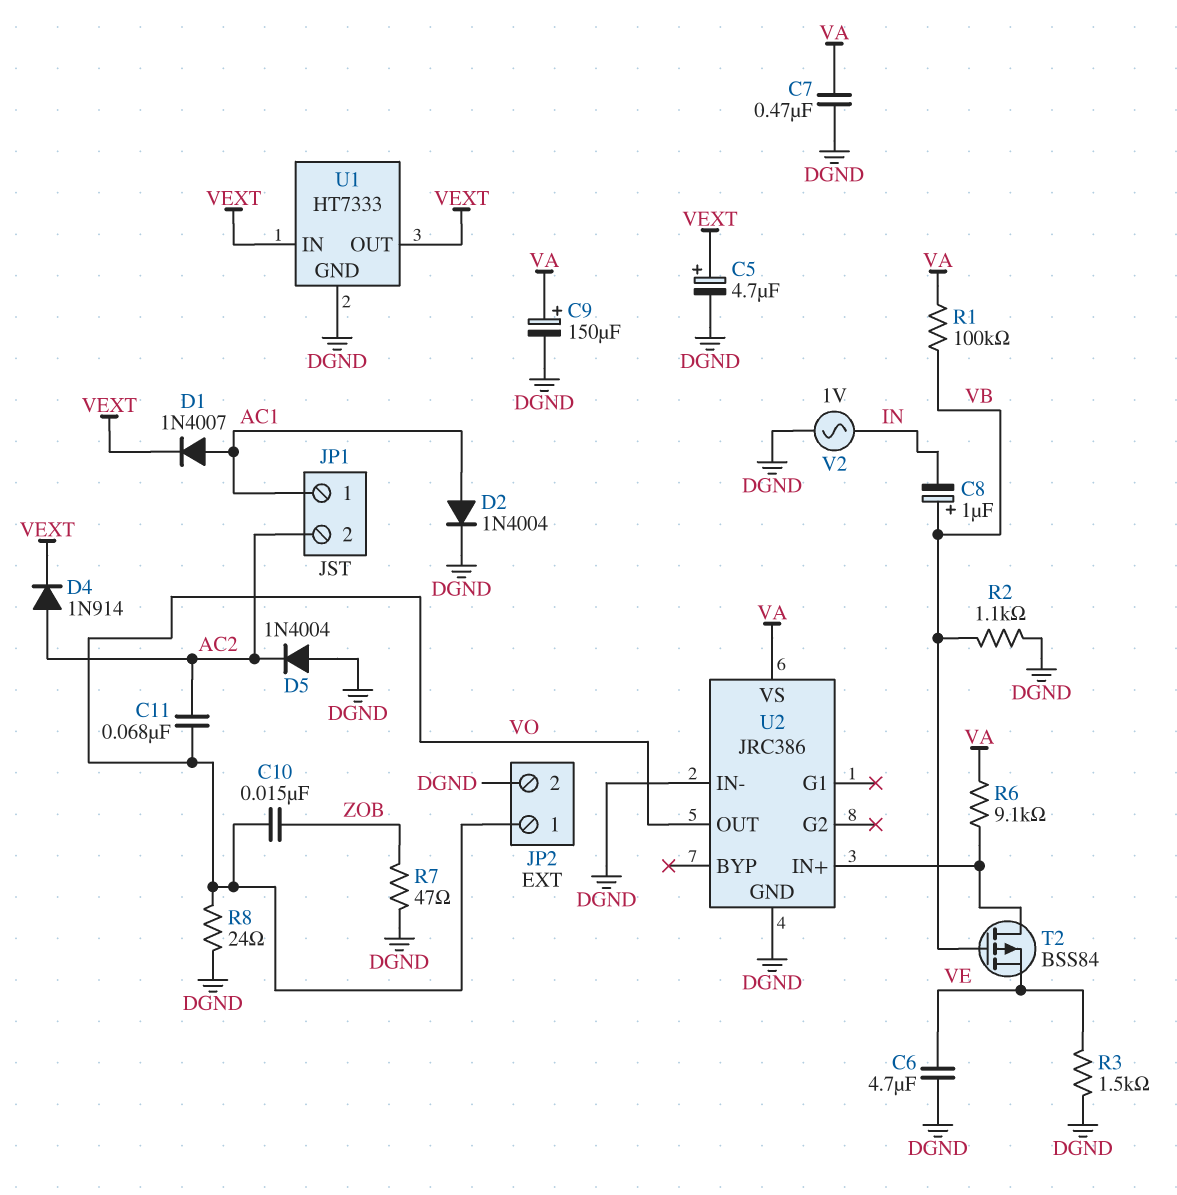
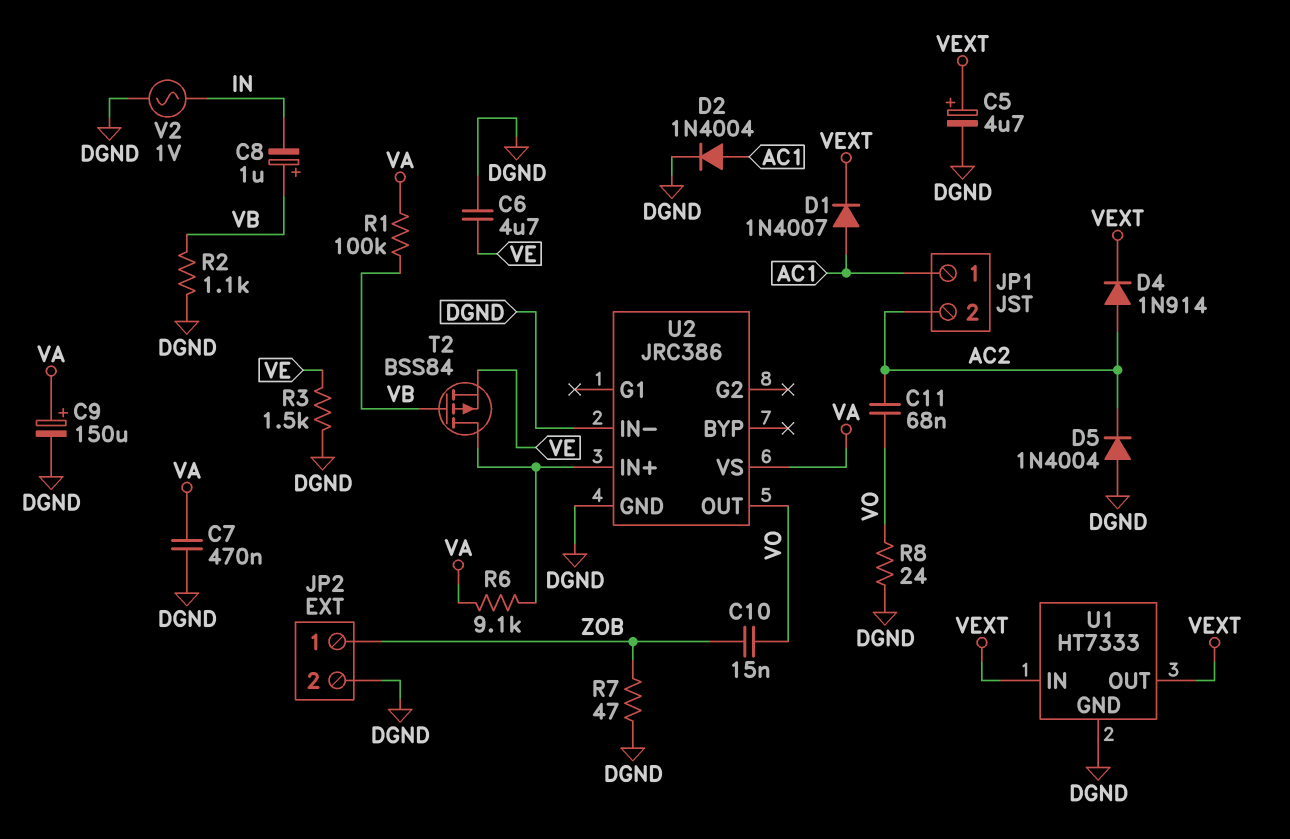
JP2 pin 1: VO -> ZOB

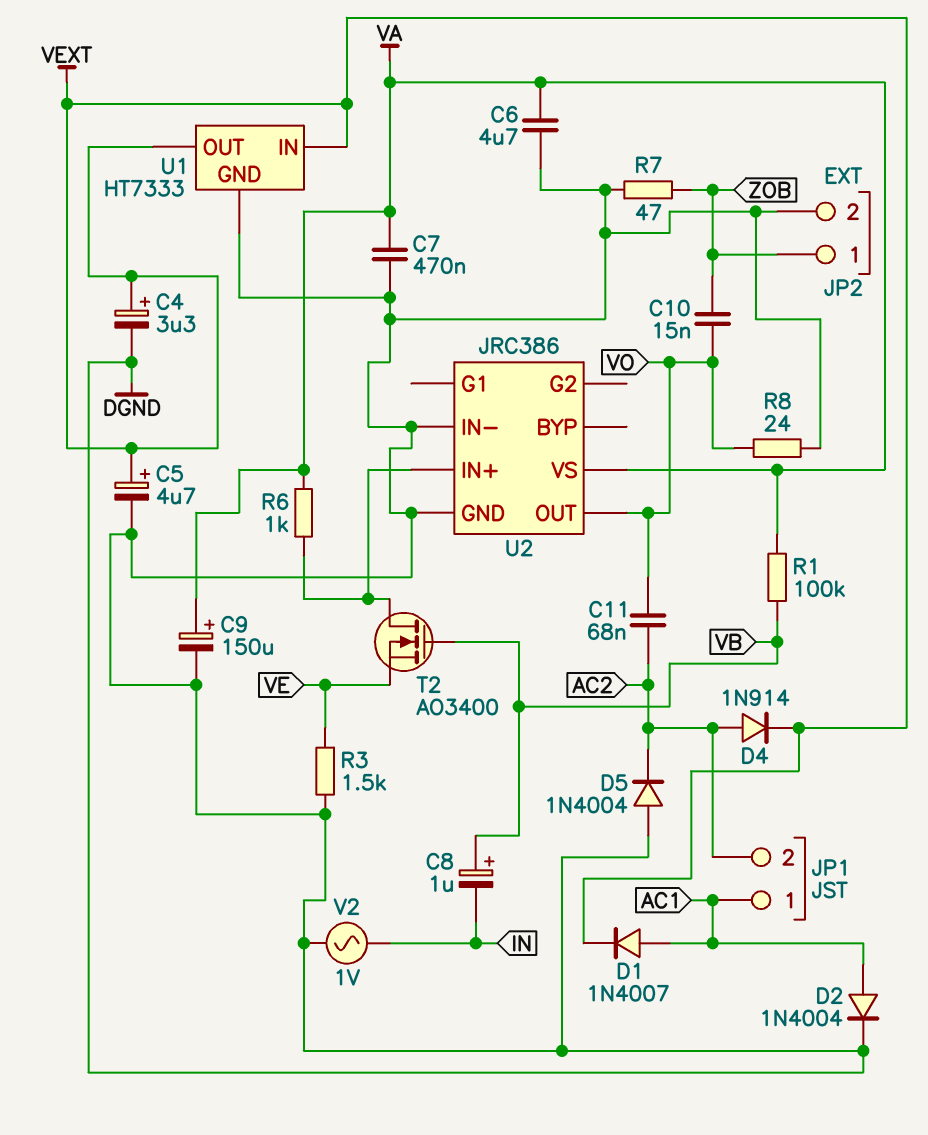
C4: none -> 3.3uF (plus VEXT, minus DGND)
C6: 4.7uF (DGND, VE) -> 4.7uF (DGND, VA)
R2: 1.1k (DGND, VB) -> none
R6: 9.1k (U2/IN+, VA) -> 1k (U2/IN+, VA)
T2: PMOS BSS84 (G VB, D U2/IN+, S VE) -> NMOS AO3400 (G VB, D U2/IN+, S VE)

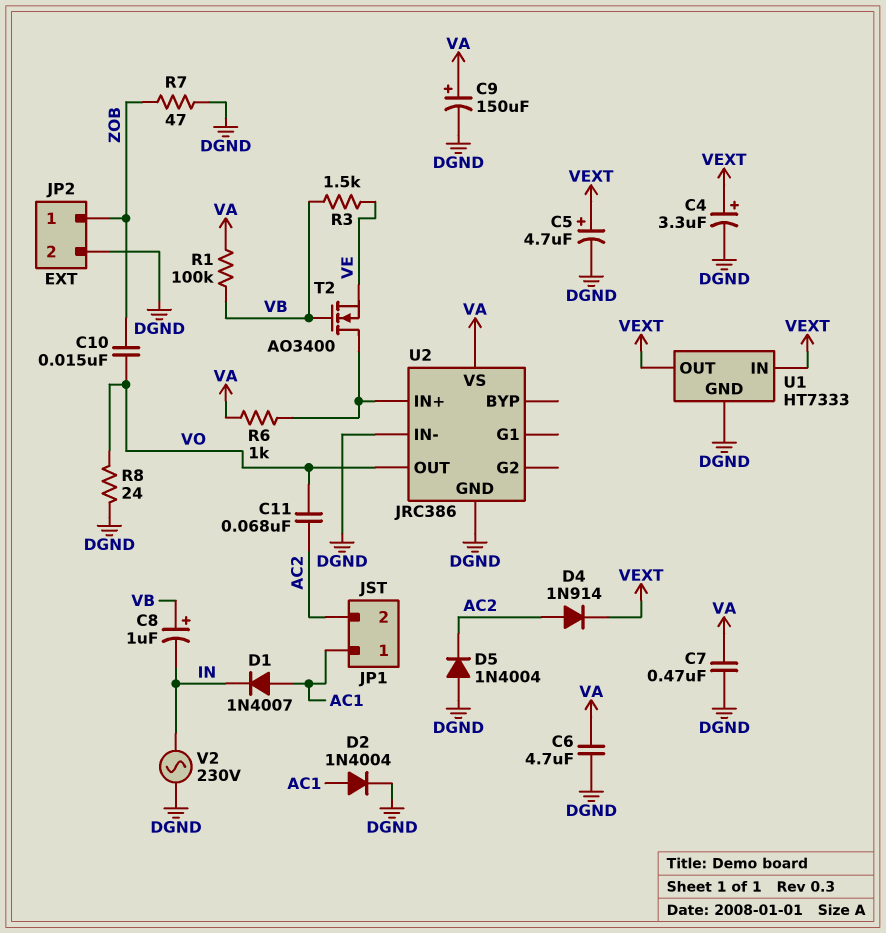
D1: diode 1N4007 (A AC1, K VEXT) -> diode 1N4007 (A AC1, K IN)
R3: 1.5k (DGND, VE) -> 1.5k (VB, VE)
V2: AC 1V (DGND, IN) -> AC 230V (DGND, IN)

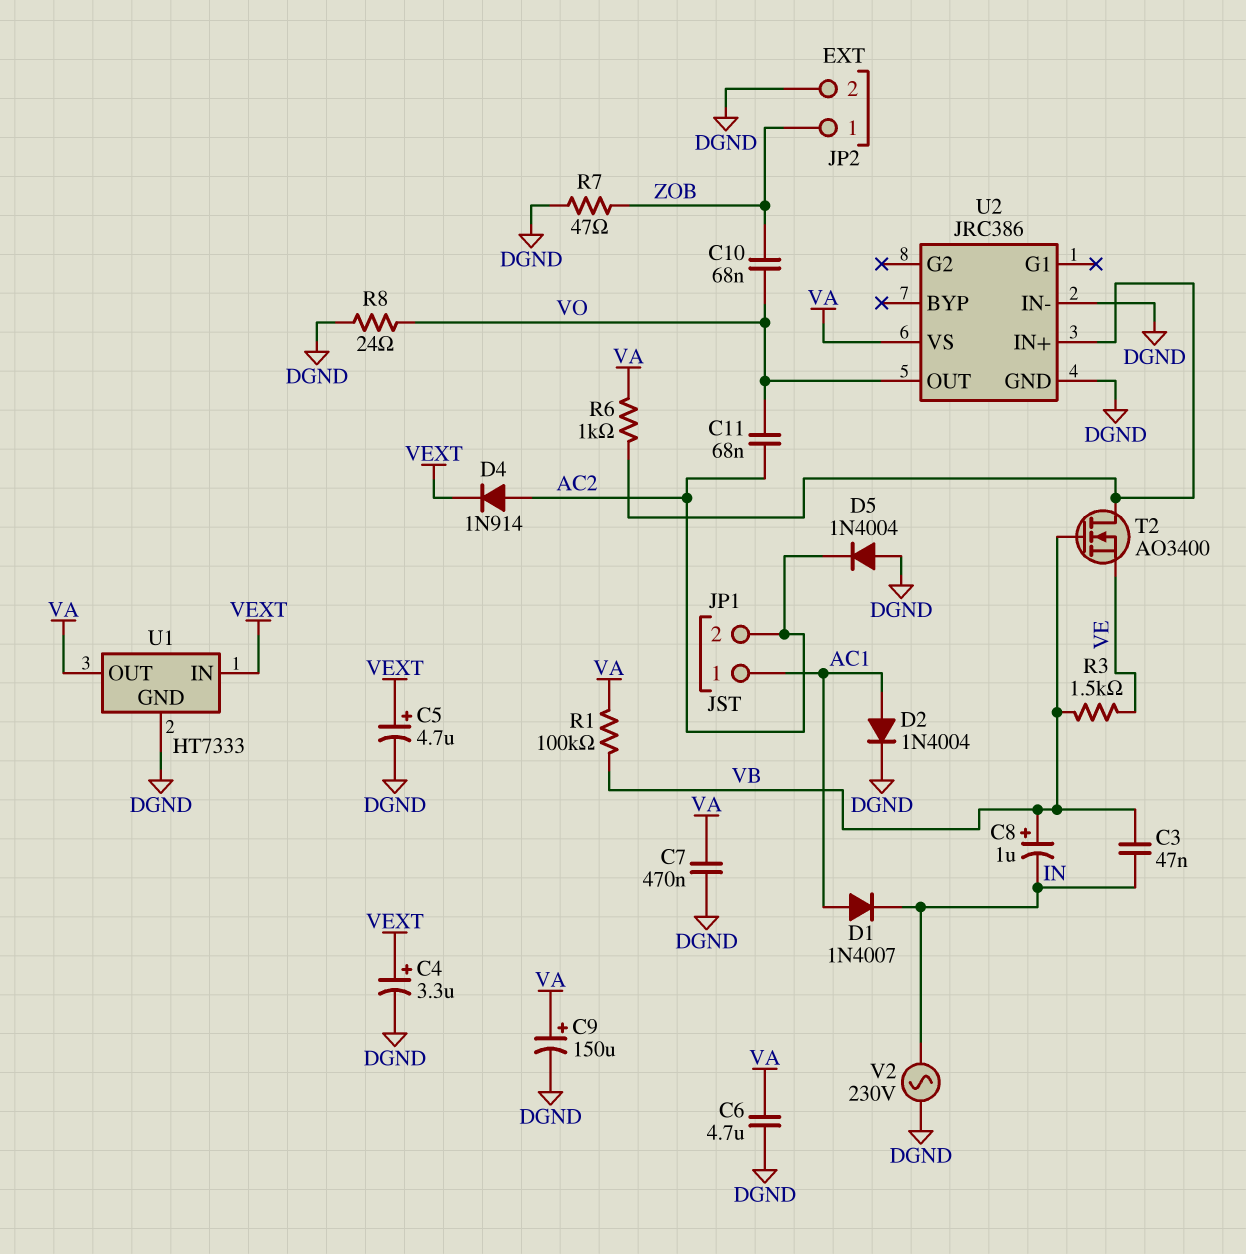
C3: none -> 47nF (IN, VB)
C10: 15nF (VO, ZOB) -> 68nF (VO, ZOB)
U1 pin OUT: VEXT -> VA

